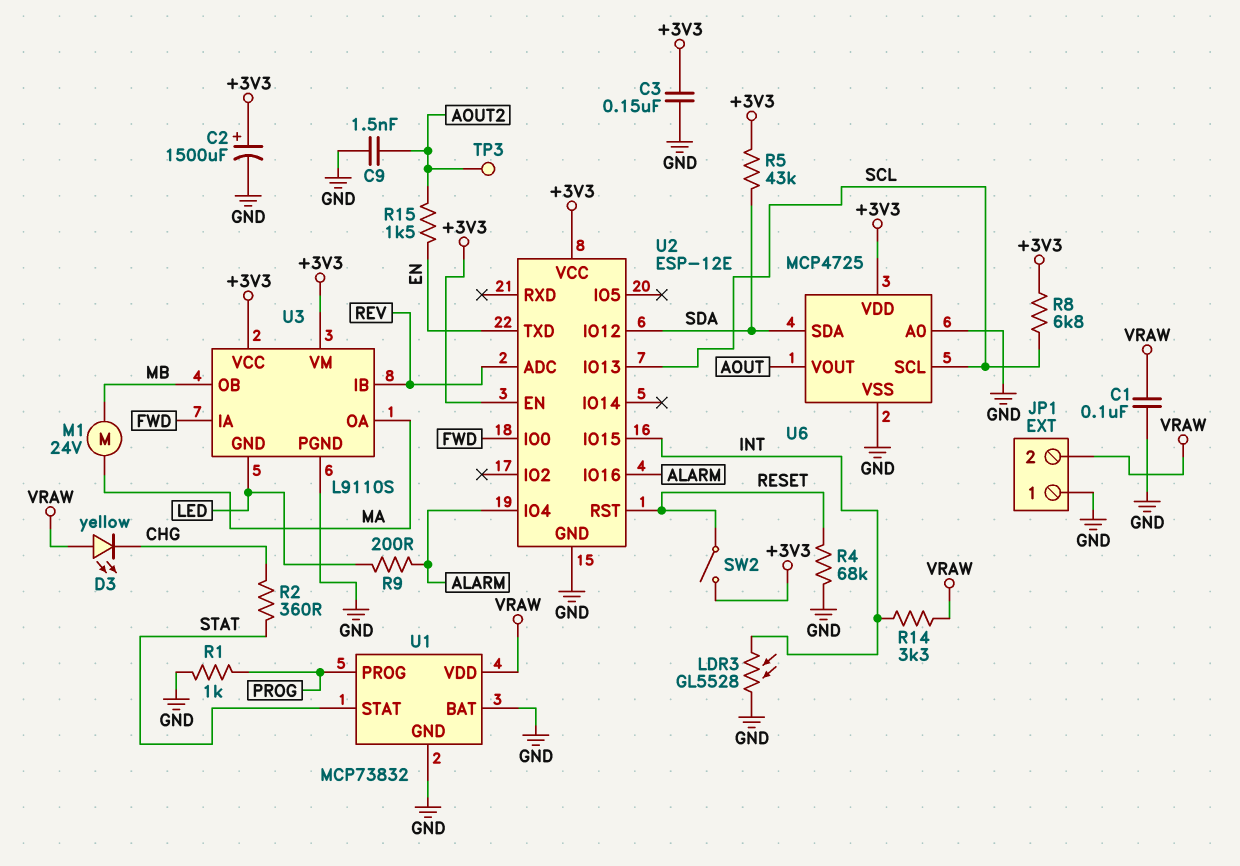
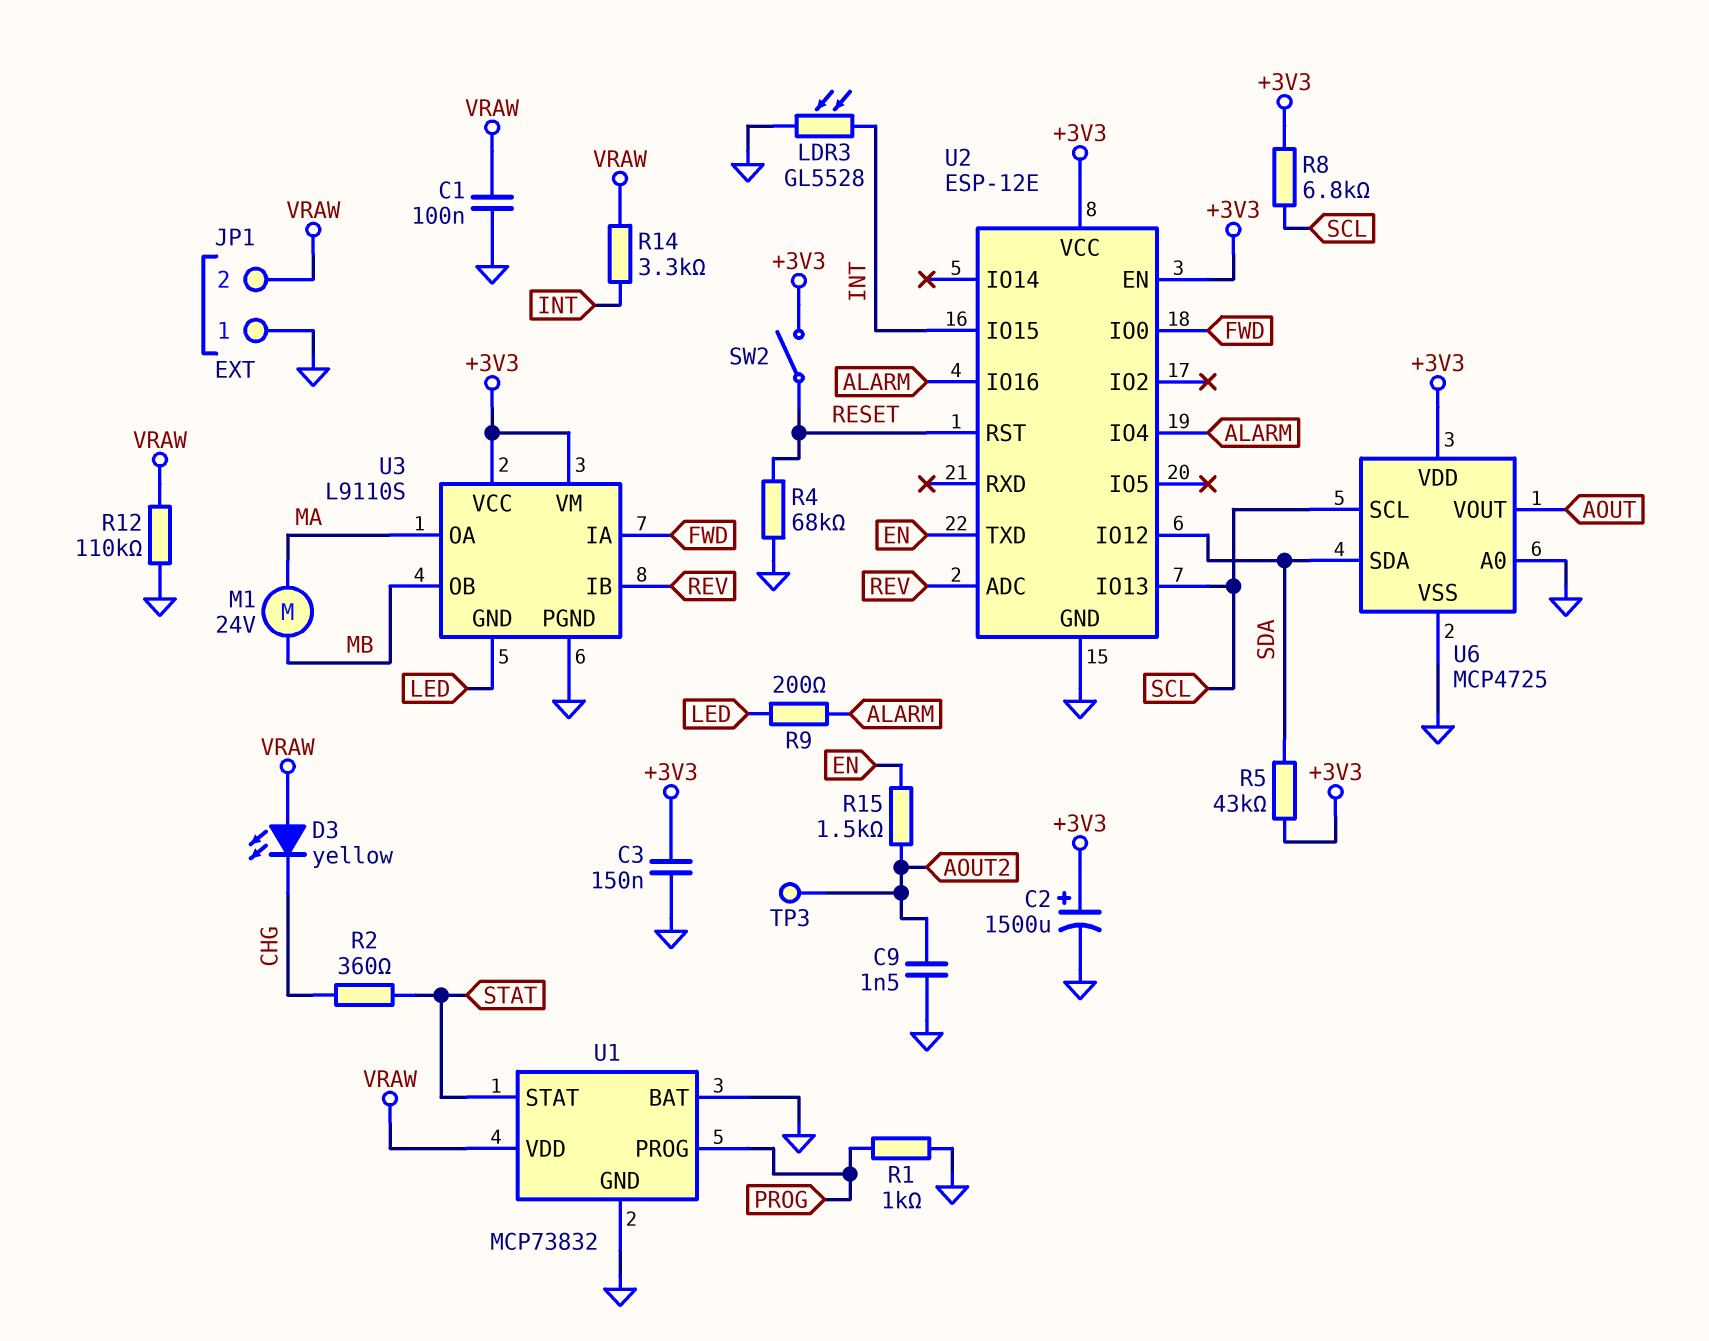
R12: none -> 110k (GND, VRAW)

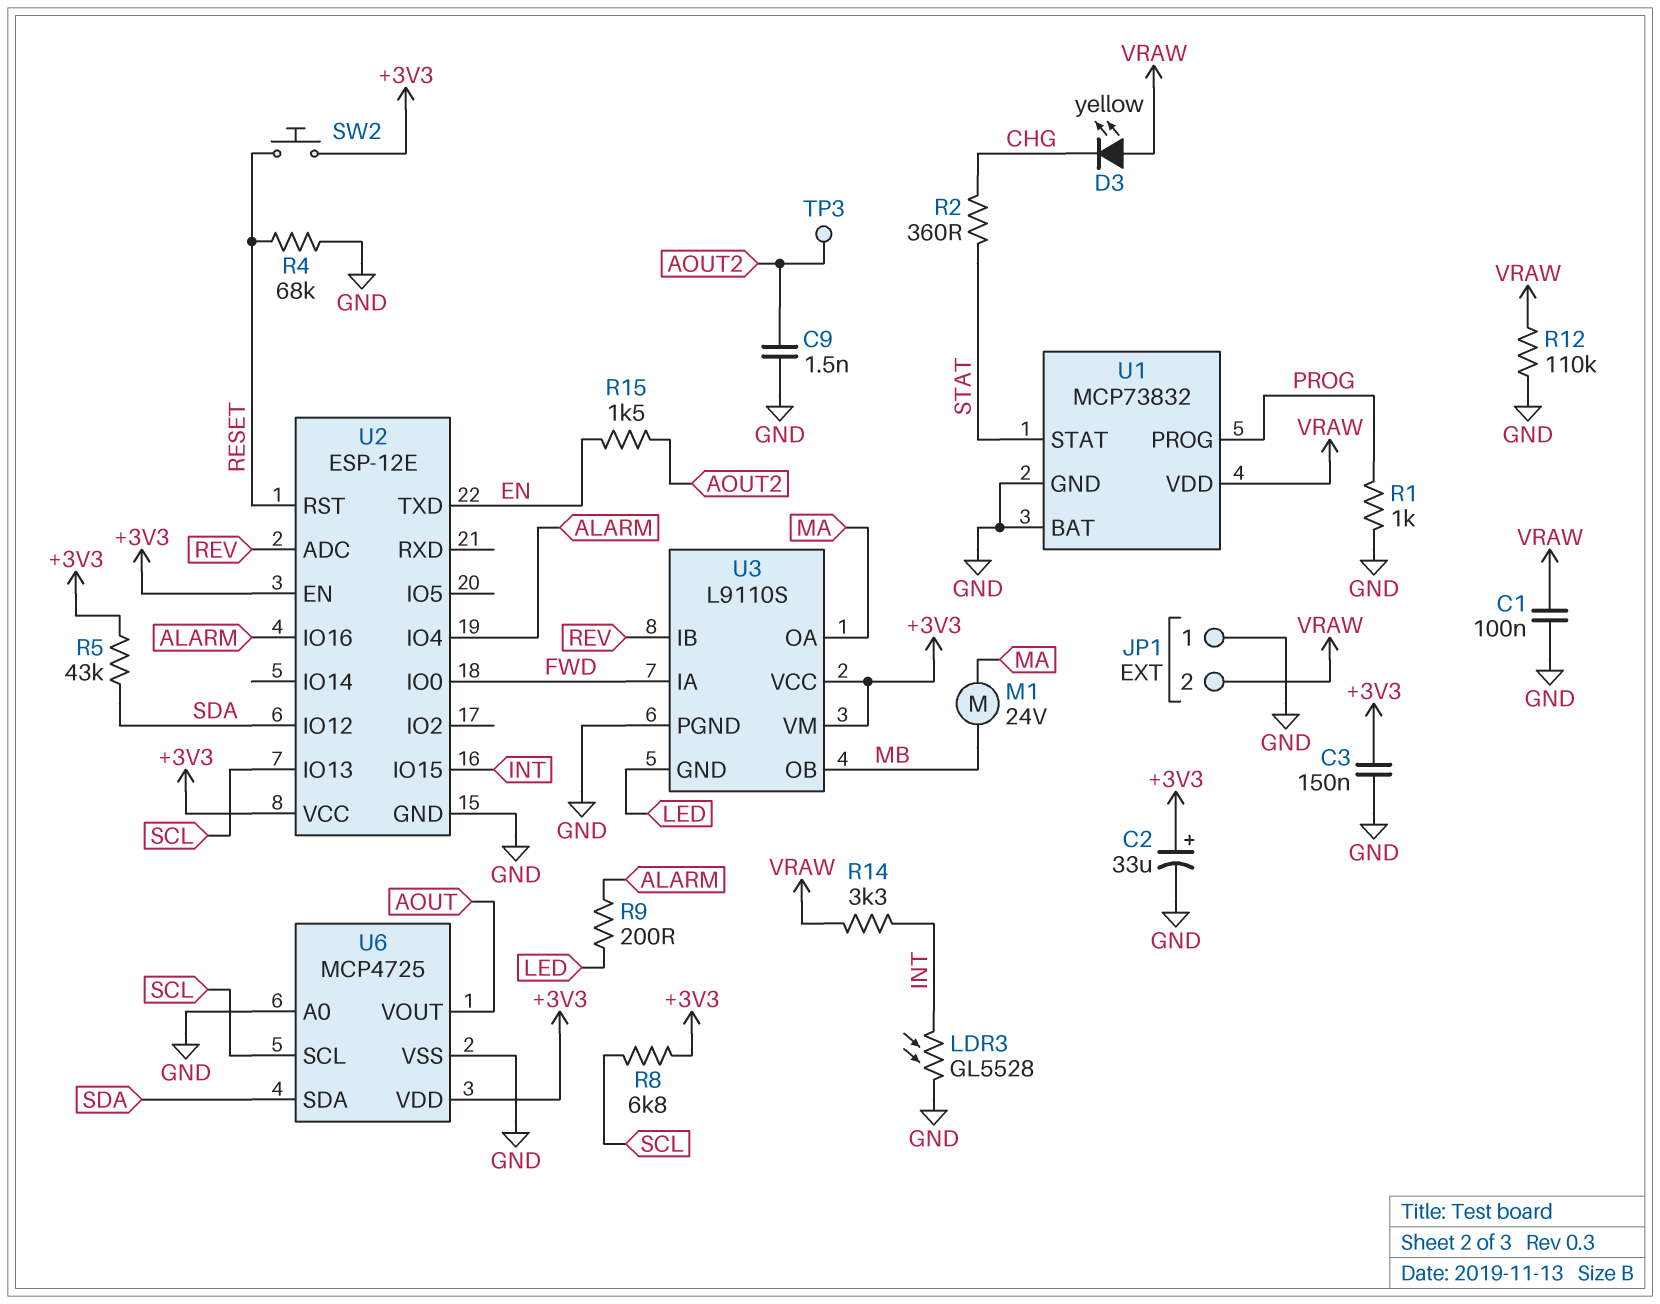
C2: 1500uF (plus +3V3, minus GND) -> 33uF (plus +3V3, minus GND)
SW2: switch (+3V3, RESET) -> button (+3V3, RESET)

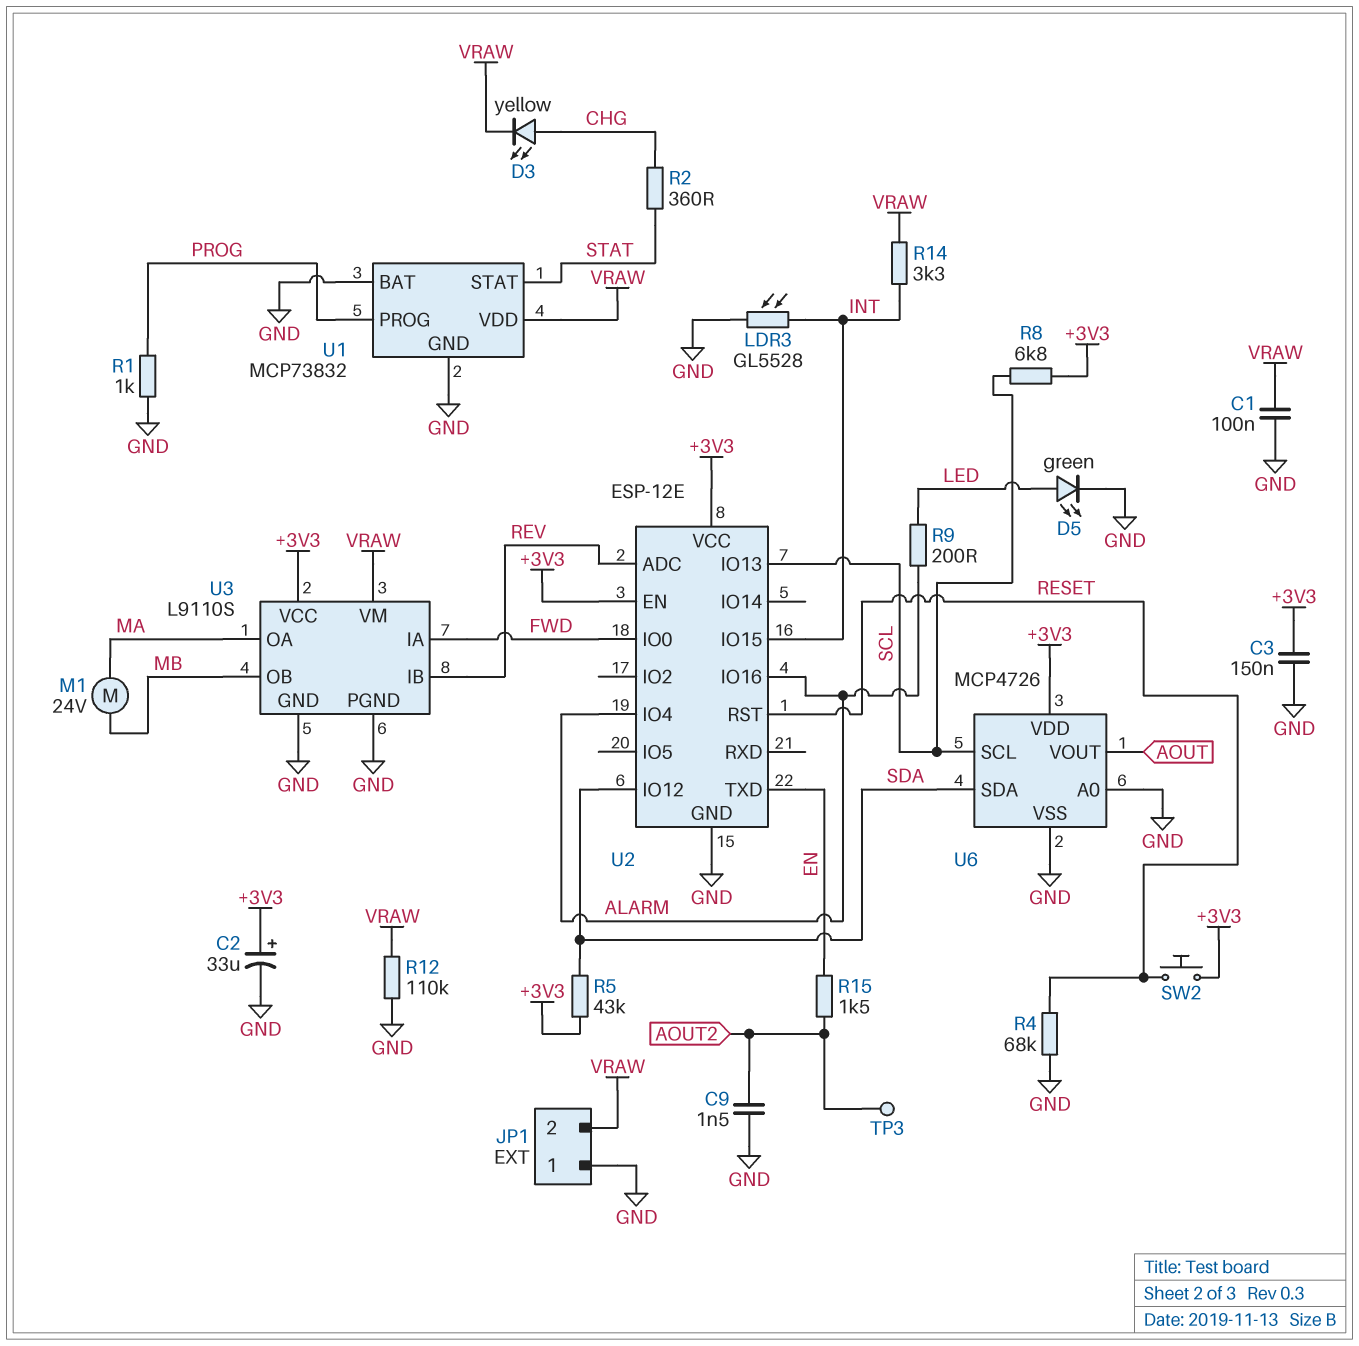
D3: LED yellow (A VRAW, K CHG) -> LED yellow (A CHG, K VRAW)
D5: none -> LED green (A LED, K GND)
U3 pin GND: LED -> GND
U3 pin VM: +3V3 -> VRAW
U6: MCP4725 -> MCP4726

